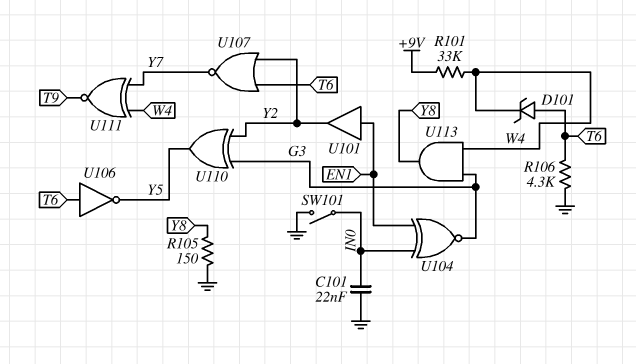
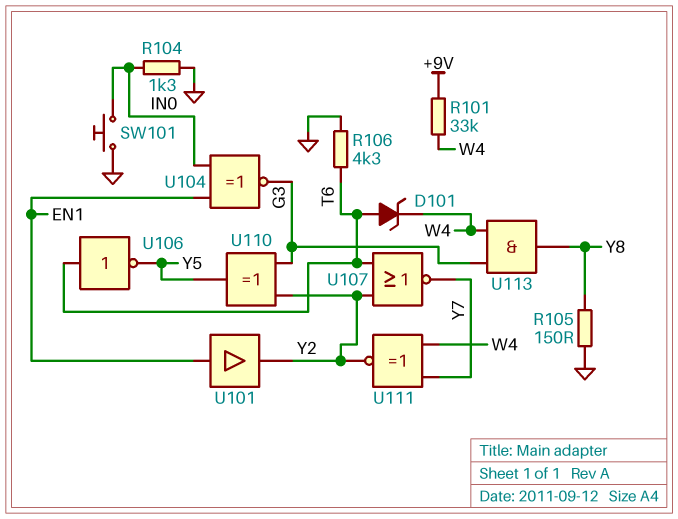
C101: 22nF (GND, IN0) -> none
R104: none -> 1.3k (GND, IN0)
SW101: switch (GND, IN0) -> button (GND, IN0)
U111: XNOR (in W4, in Y7, out T9) -> XNOR (in W4, in Y7, out Y2)

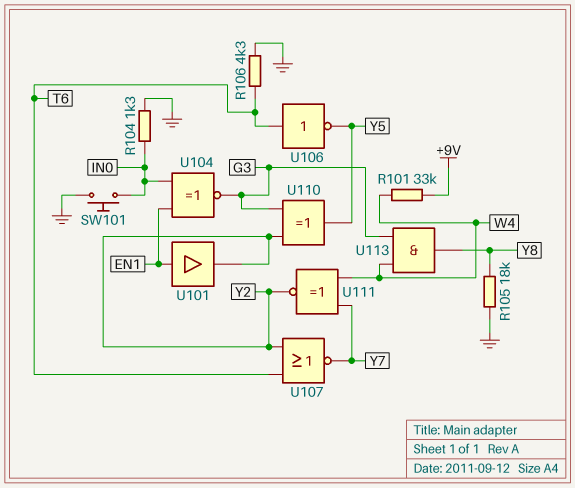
D101: zener (A T6, K W4) -> none
R105: 150 (GND, Y8) -> 18k (GND, Y8)

